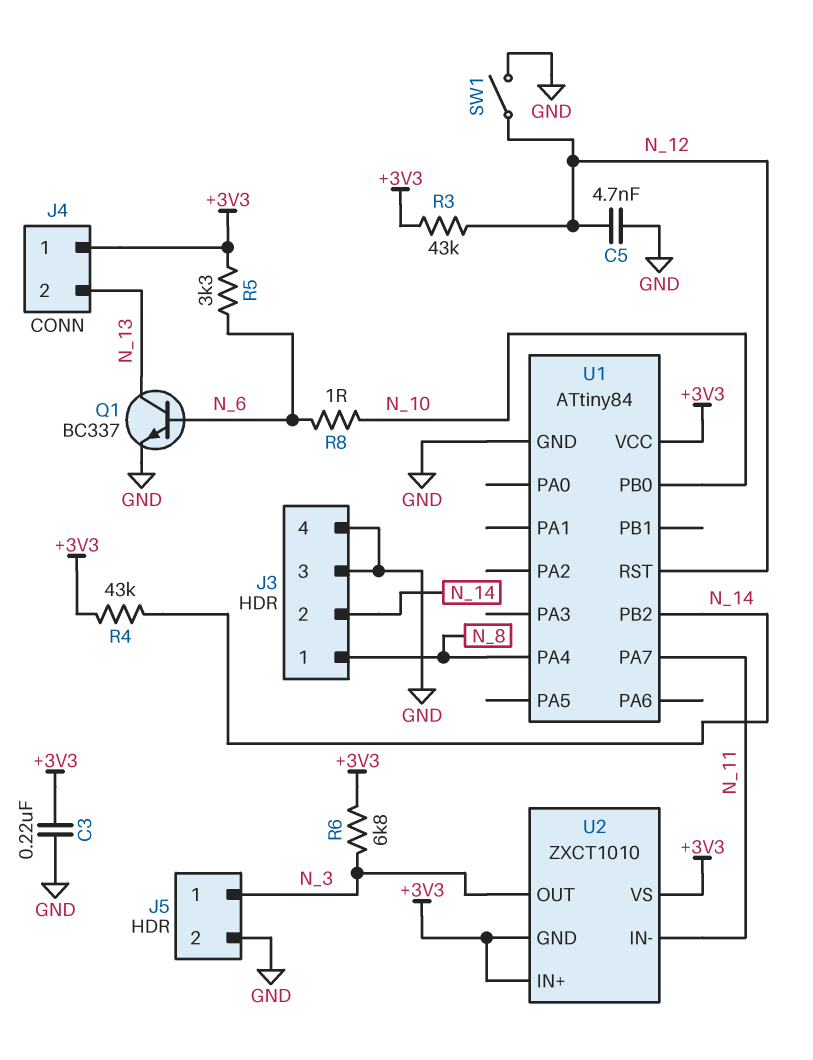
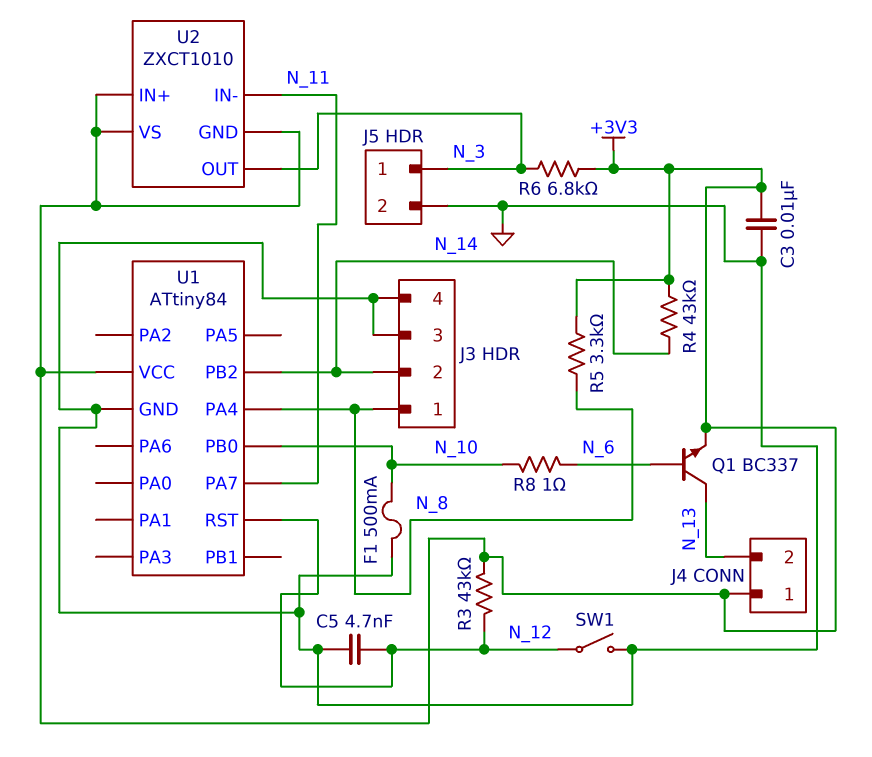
C3: 220nF (+3V3, GND) -> 10nF (+3V3, GND)
F1: none -> 500mA (GND, N_10)
Q1: NPN BC337 (B N_6, C N_13, E GND) -> NPN BC337 (B N_6, C N_13, E +3V3)
R5: 3.3k (+3V3, N_6) -> 3.3k (+3V3, N_8)

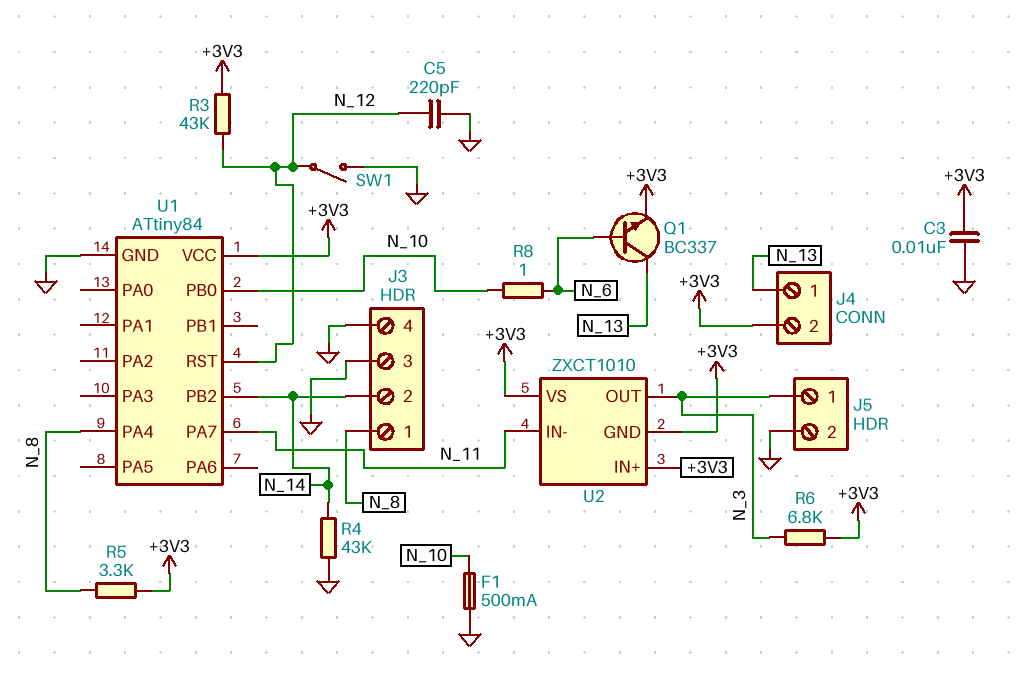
C5: 4.7nF (GND, N_12) -> 220pF (GND, N_12)
J4 pin 1: +3V3 -> N_13
J4 pin 2: N_13 -> +3V3
R4: 43k (+3V3, N_14) -> 43k (GND, N_14)

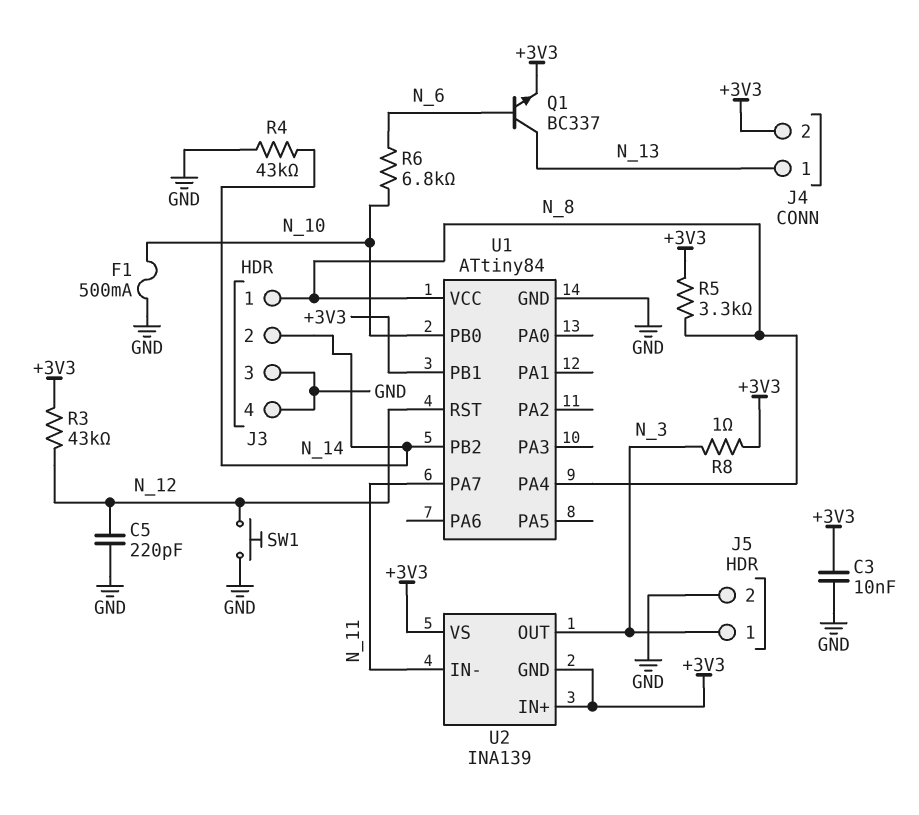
R6: 6.8k (+3V3, N_3) -> 6.8k (N_6, N_10)
R8: 1 (N_6, N_10) -> 1 (+3V3, N_3)
SW1: switch (GND, N_12) -> button (GND, N_12)
U1 pin PB1: none -> +3V3
U1 pin VCC: +3V3 -> N_8
U2: ZXCT1010 -> INA139

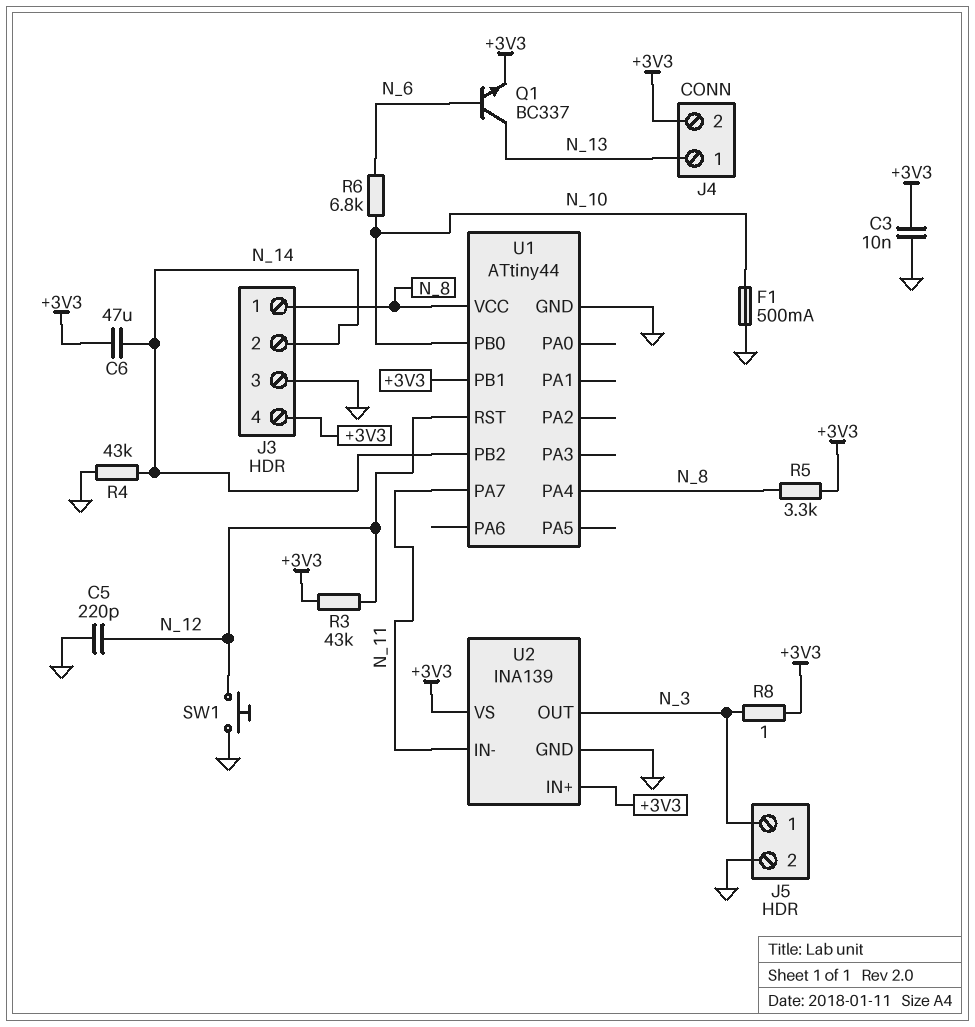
C6: none -> 47uF (+3V3, N_14)
J3 pin 4: GND -> +3V3
U1: ATtiny84 -> ATtiny44
U2 pin GND: +3V3 -> GND

